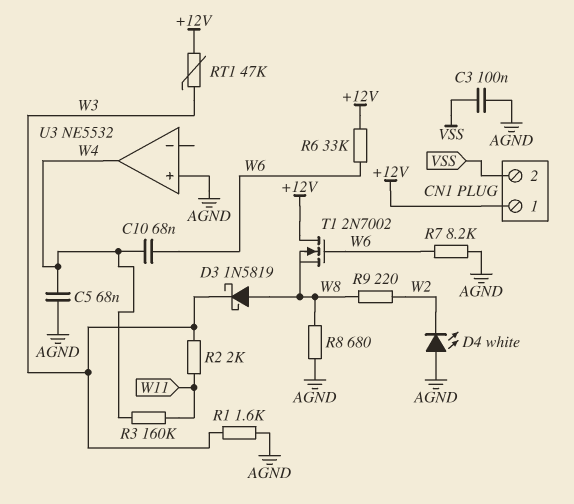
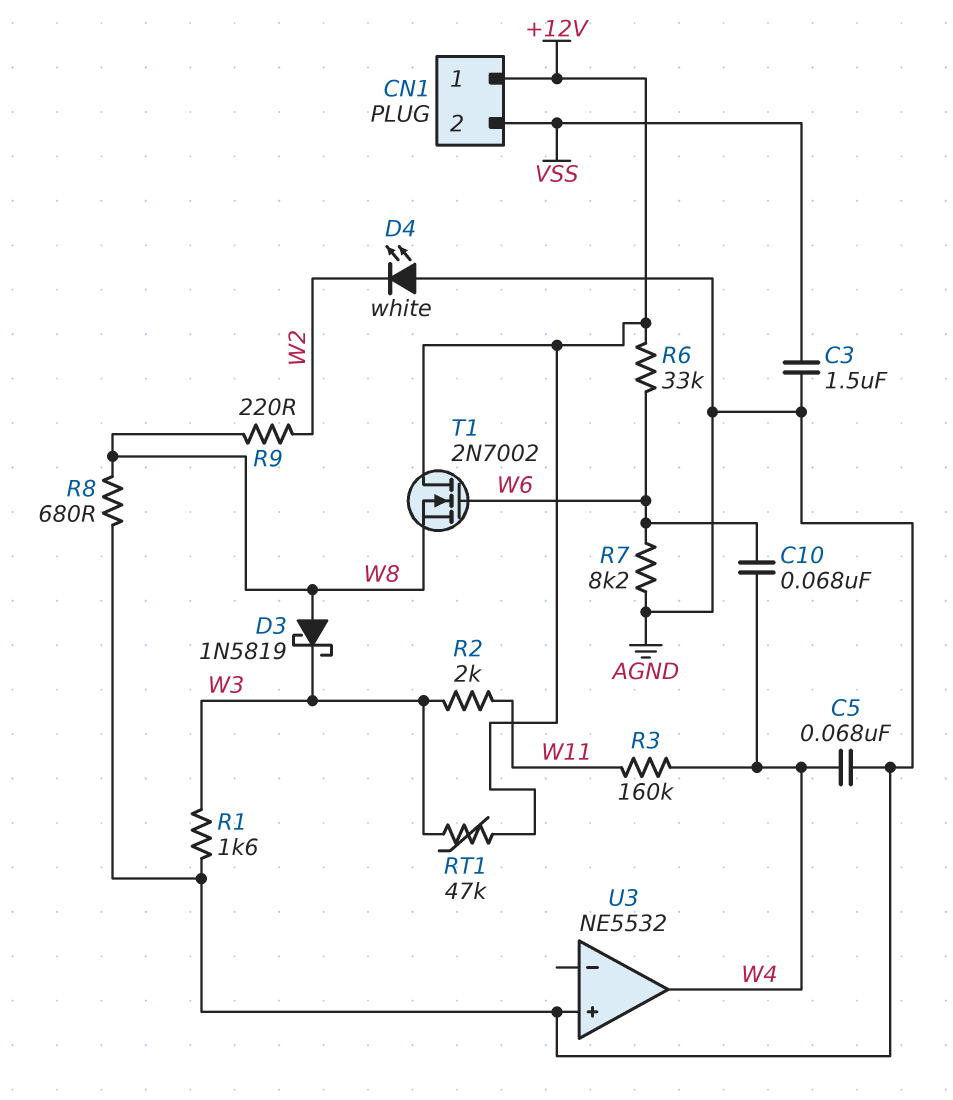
C3: 100nF (AGND, VSS) -> 1.5uF (AGND, VSS)

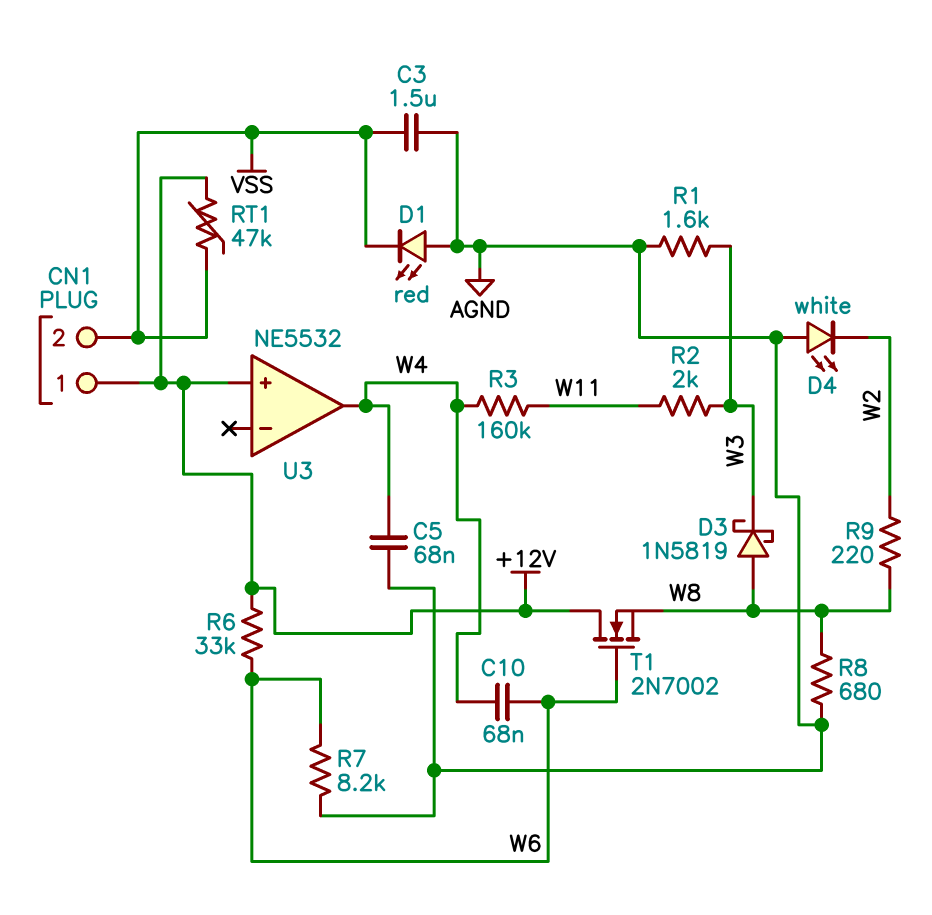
D1: none -> LED red (A AGND, K VSS)
RT1: 47k (+12V, W3) -> 47k (+12V, VSS)
U3 pin in+: AGND -> +12V

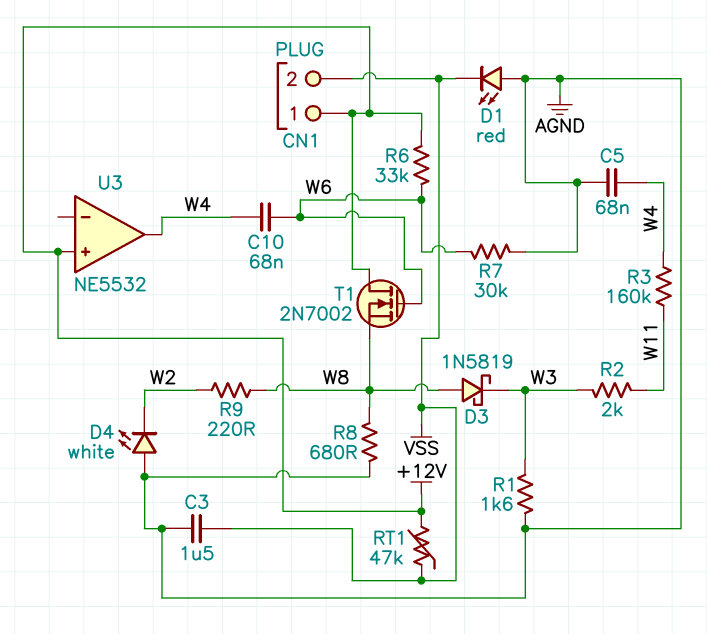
R7: 8.2k (AGND, W6) -> 30k (AGND, W6)

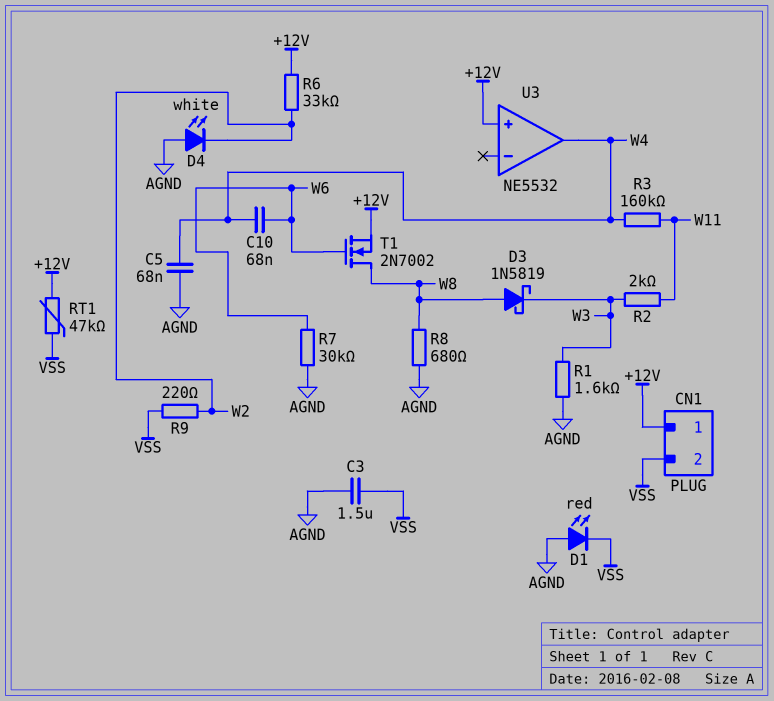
R6: 33k (+12V, W6) -> 33k (+12V, W2)
R9: 220 (W2, W8) -> 220 (VSS, W2)
T1: NMOS 2N7002 (G W6, D +12V, S W8) -> NMOS 2N7002 (G W6, D W8, S +12V)

